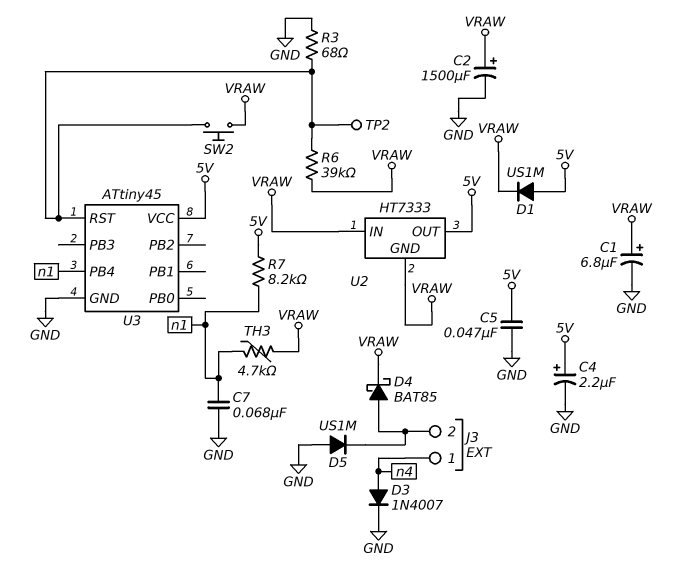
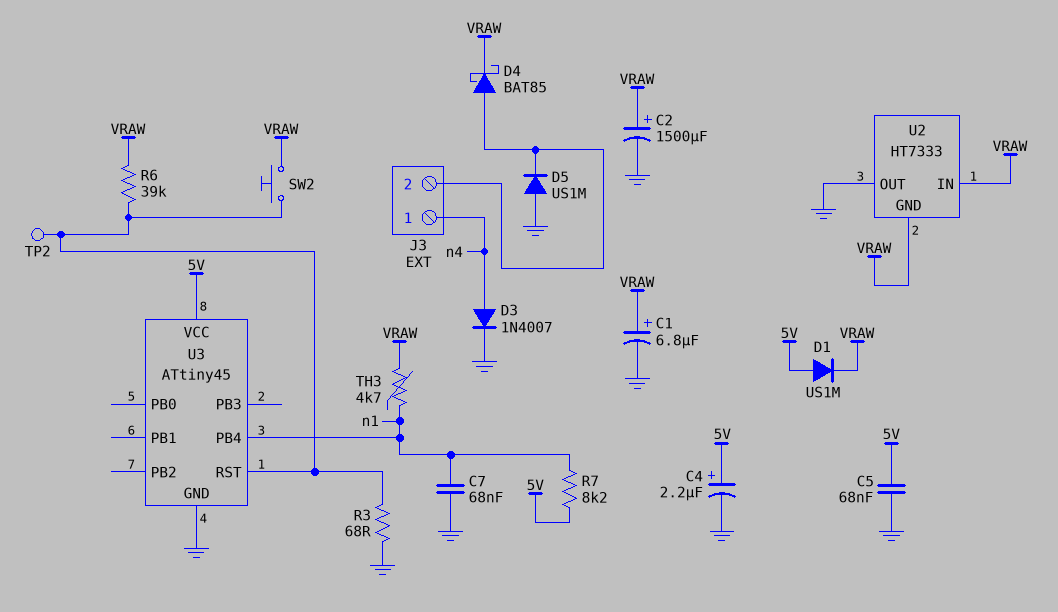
C5: 47nF (5V, GND) -> 68nF (5V, GND)
U2 pin OUT: 5V -> GND

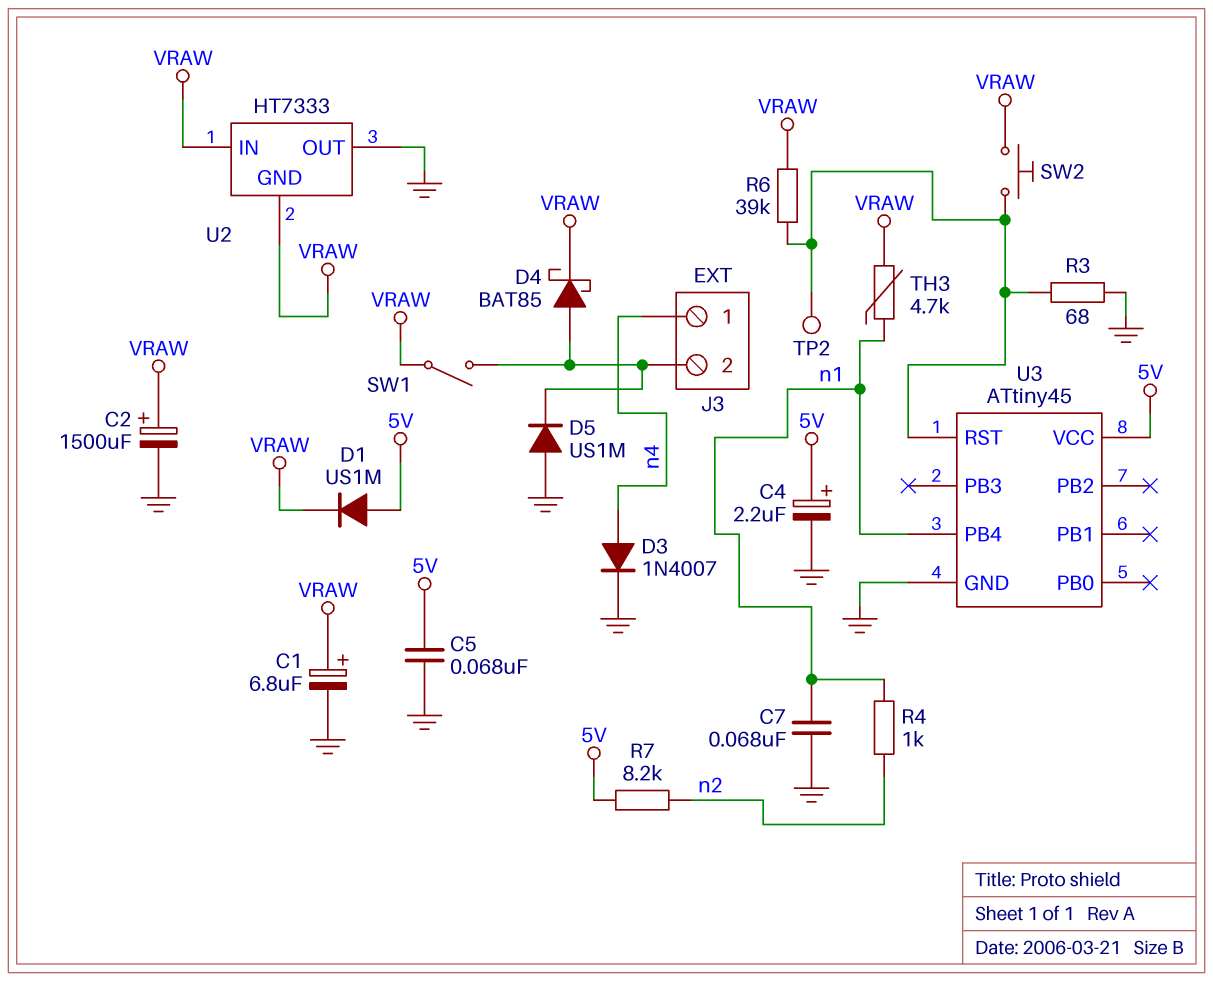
R4: none -> 1k (n1, n2)
R7: 8.2k (5V, n1) -> 8.2k (5V, n2)
SW1: none -> switch (J3/2, VRAW)

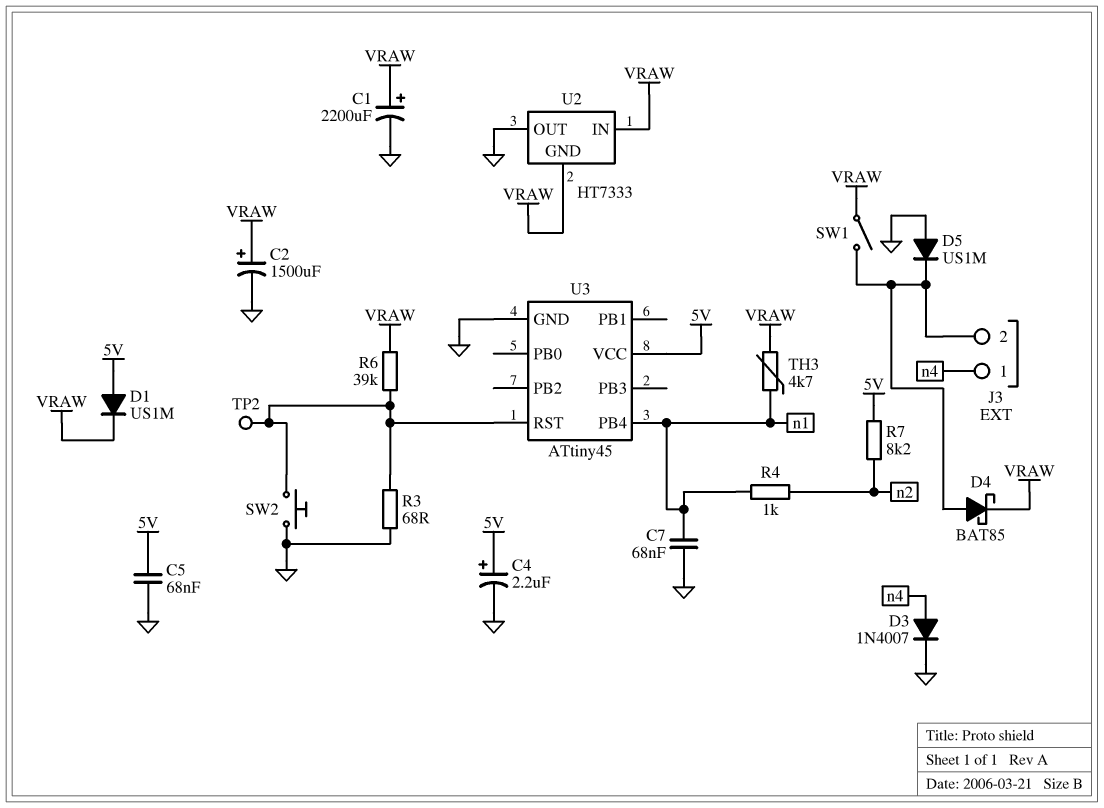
C1: 6.8uF (plus VRAW, minus GND) -> 2200uF (plus VRAW, minus GND)
SW2: button (U3/RST, VRAW) -> button (GND, U3/RST)

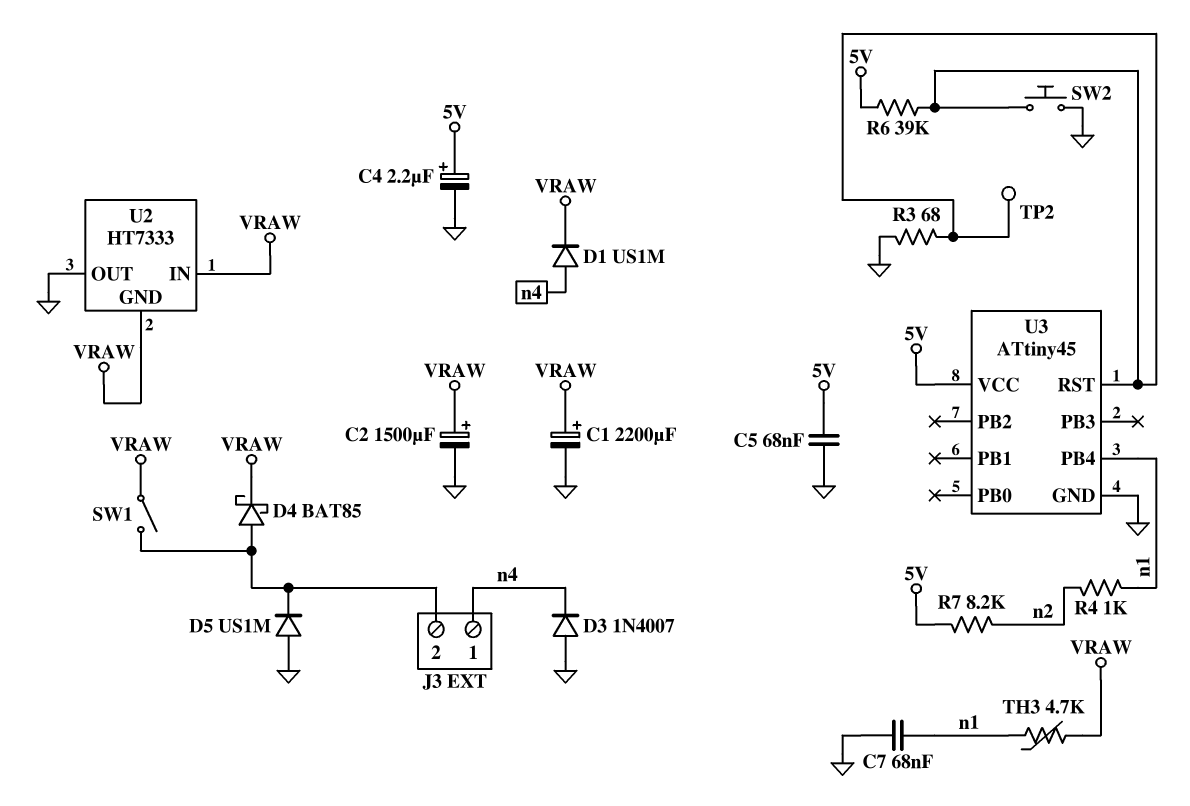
D1: diode US1M (A 5V, K VRAW) -> diode US1M (A n4, K VRAW)
D3: diode 1N4007 (A n4, K GND) -> diode 1N4007 (A GND, K n4)
R6: 39k (U3/RST, VRAW) -> 39k (5V, U3/RST)

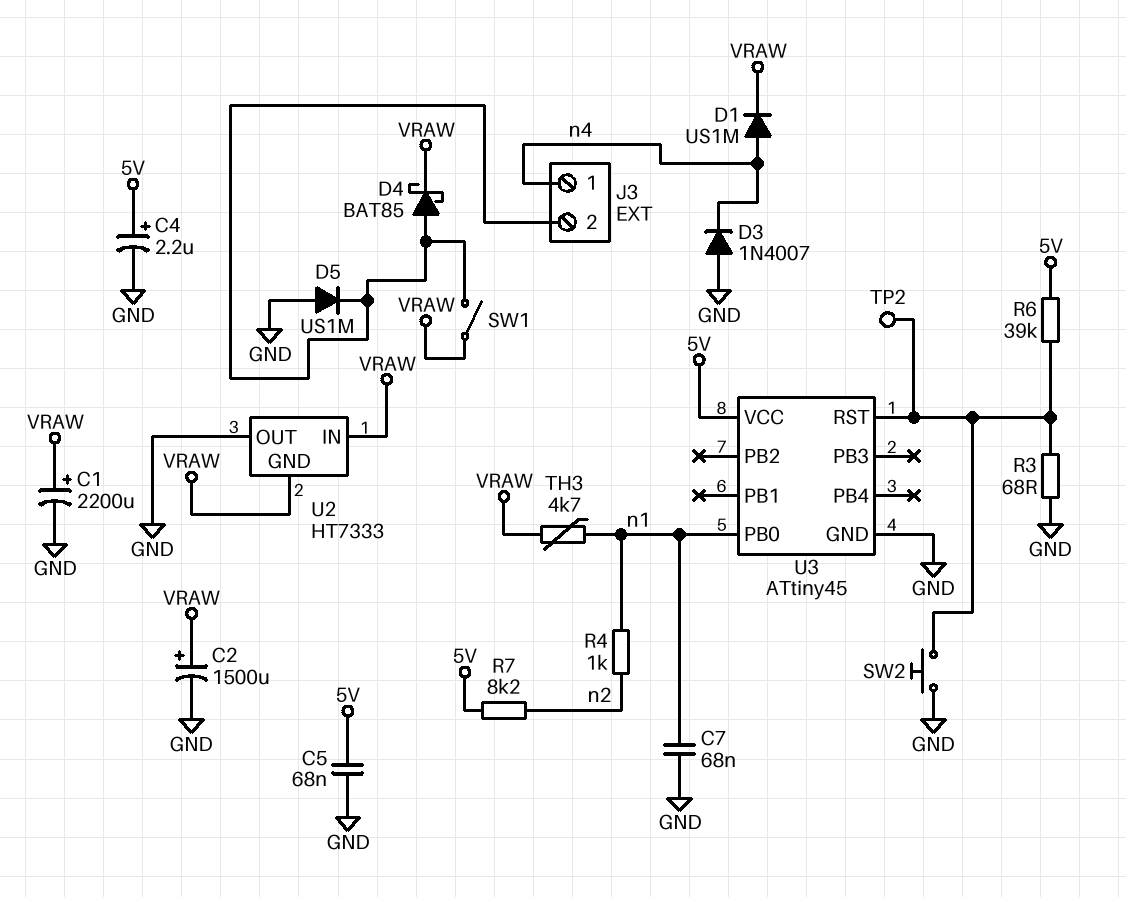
U3 pin PB0: none -> n1
U3 pin PB4: n1 -> none

